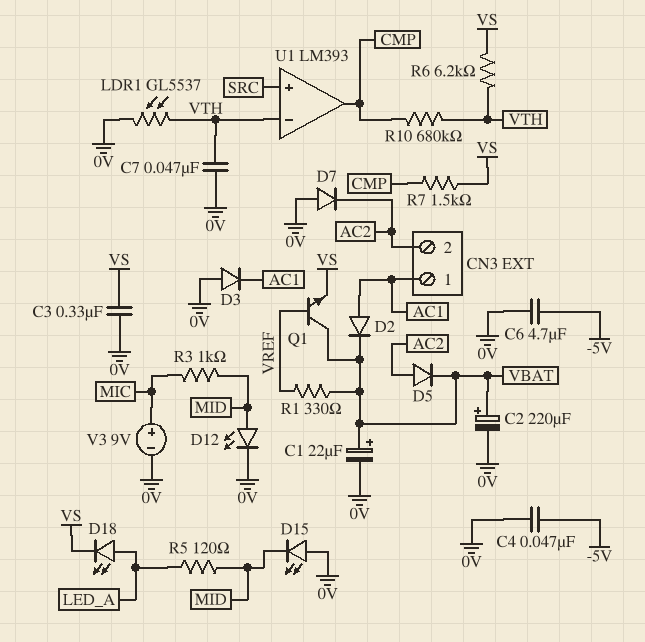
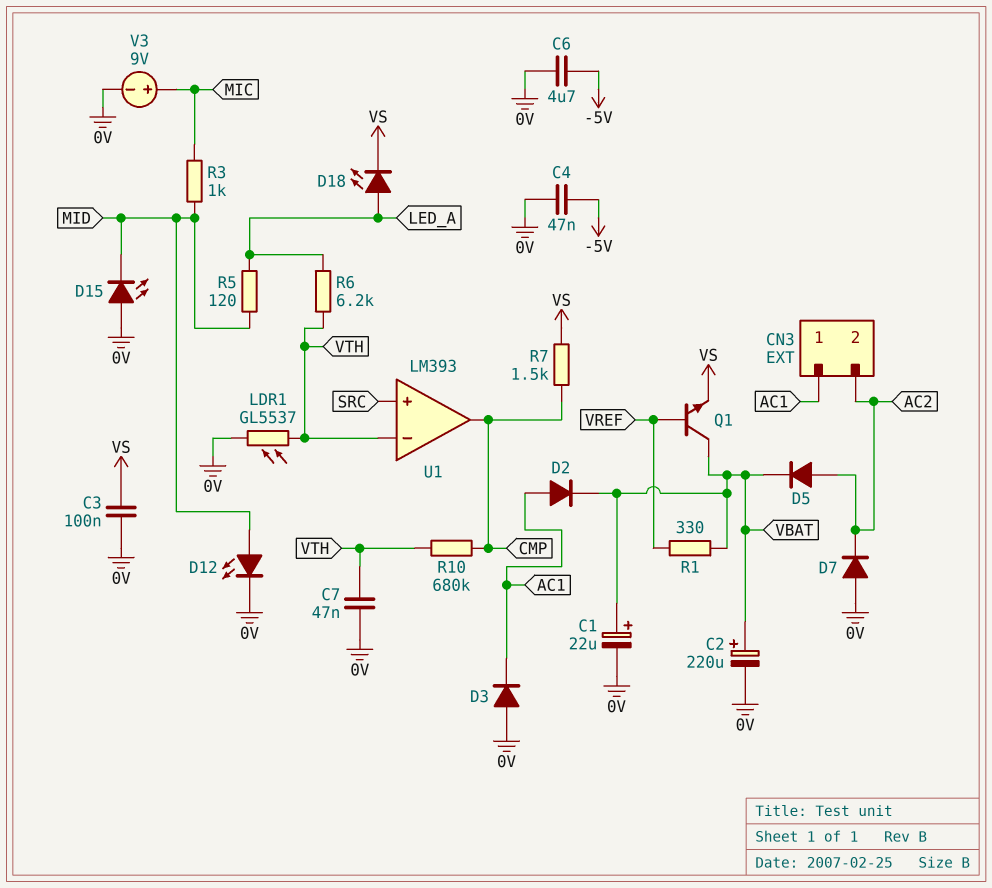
C3: 330nF (0V, VS) -> 100nF (0V, VS)
R6: 6.2k (VS, VTH) -> 6.2k (LED_A, VTH)

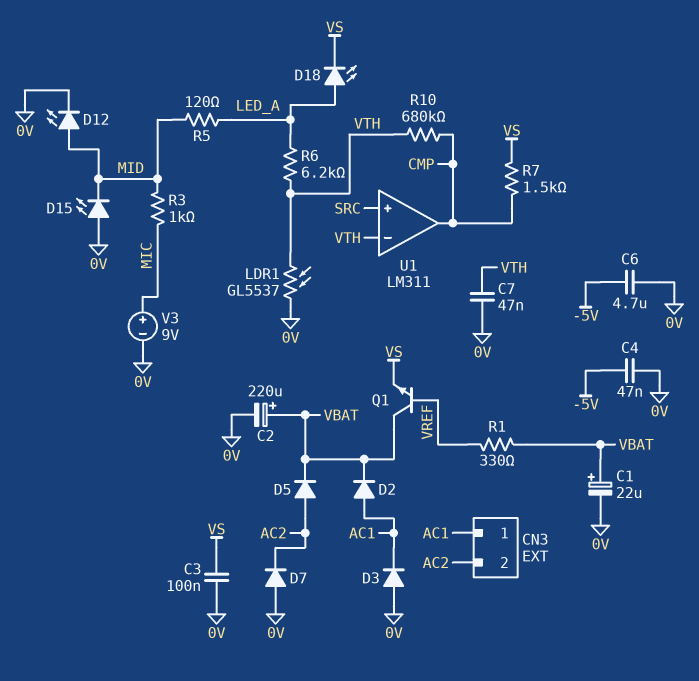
U1: LM393 -> LM311

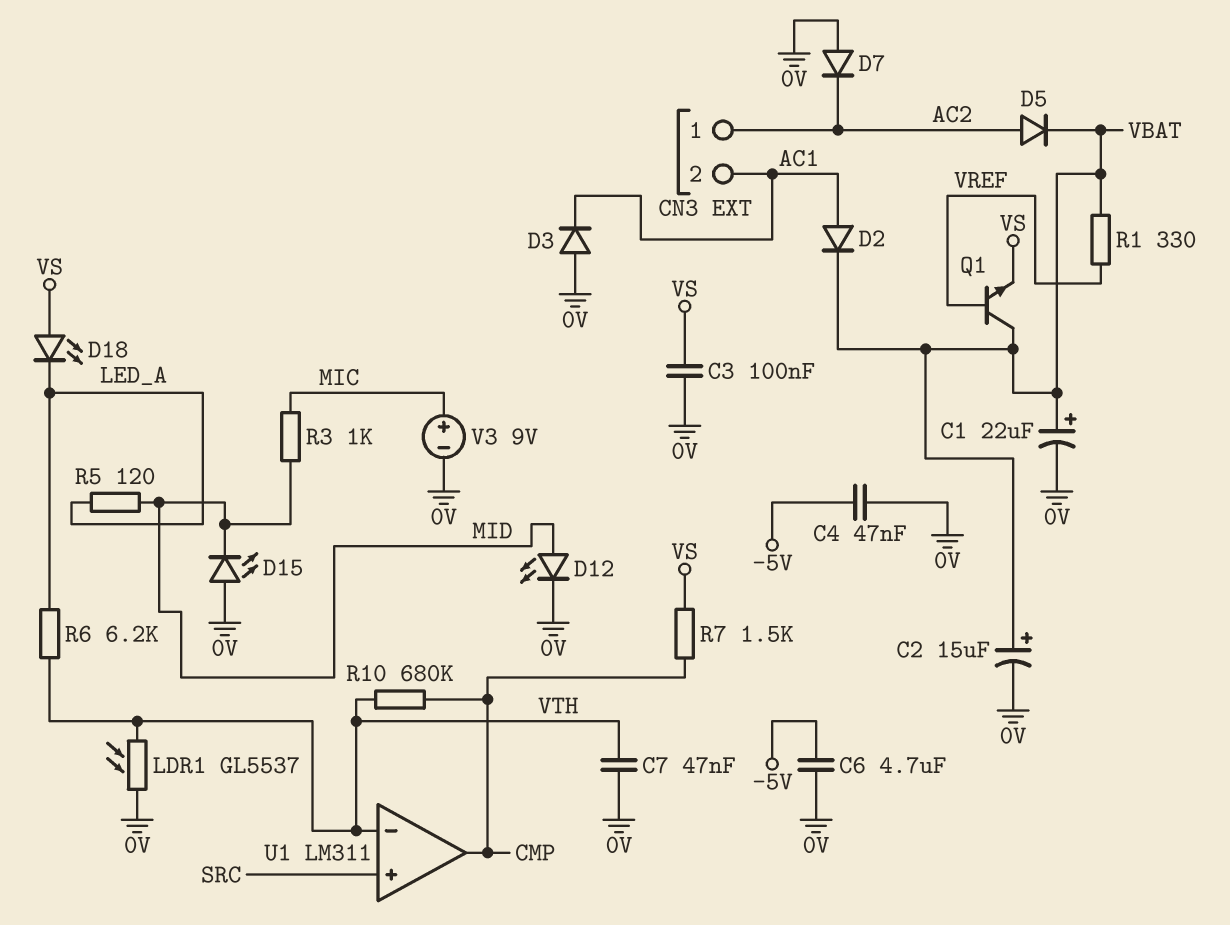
C2: 220uF (plus VBAT, minus 0V) -> 15uF (plus VBAT, minus 0V)
CN3 pin 1: AC1 -> AC2
CN3 pin 2: AC2 -> AC1
D18: LED (A LED_A, K VS) -> LED (A VS, K LED_A)

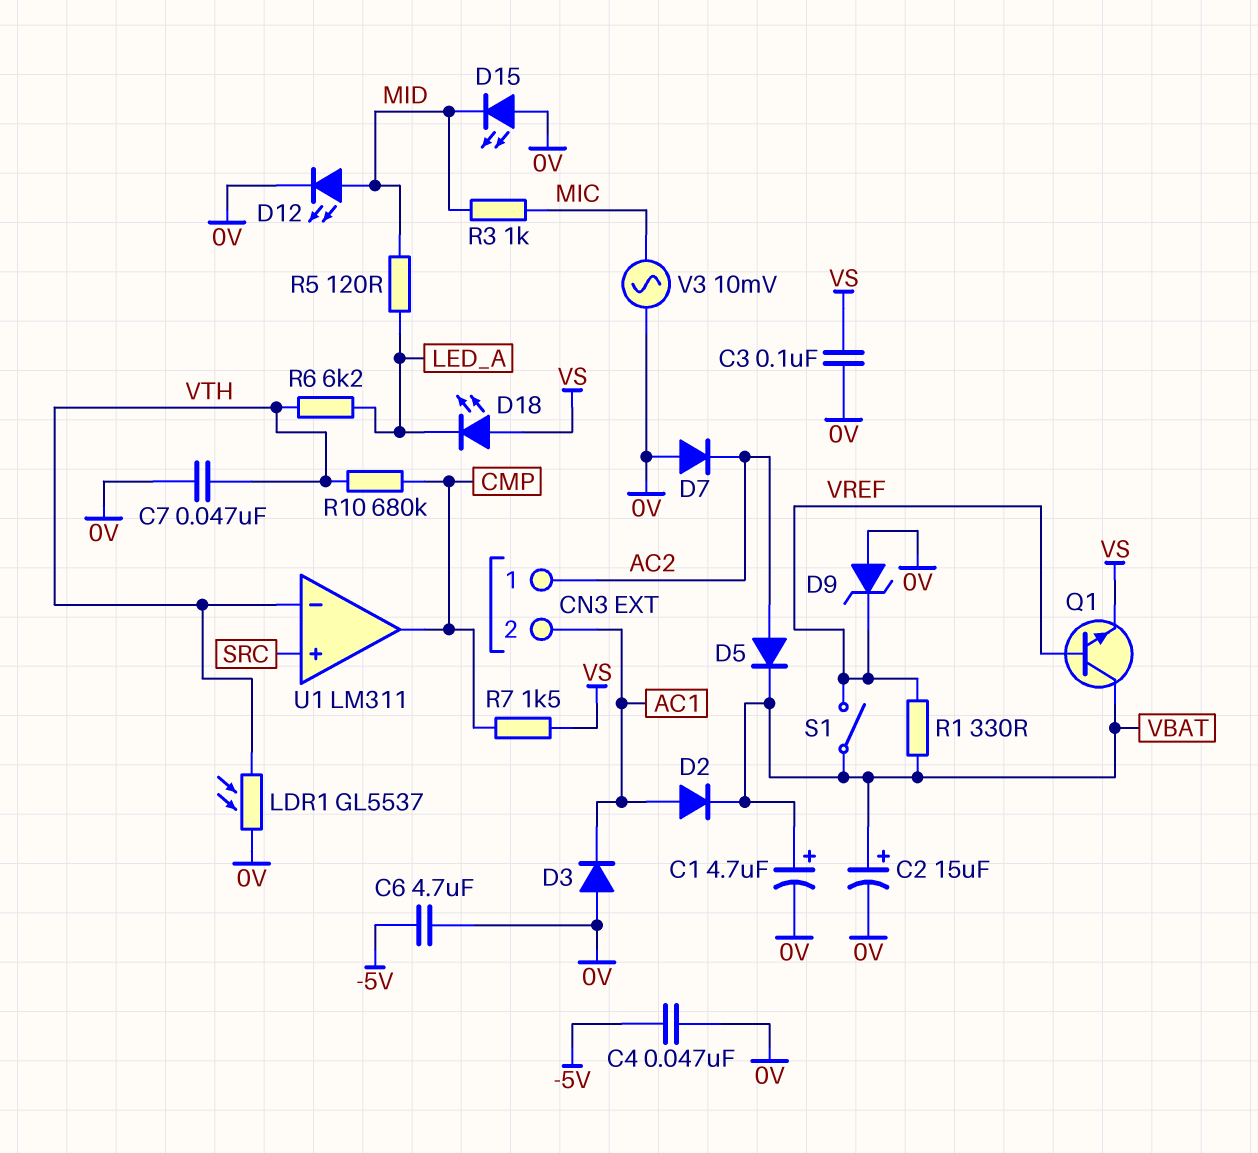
C1: 22uF (plus VBAT, minus 0V) -> 4.7uF (plus VBAT, minus 0V)
D9: none -> zener (A 0V, K VREF)
S1: none -> switch (VBAT, VREF)
V3: 9V (plus MIC, minus 0V) -> AC 10mV (0V, MIC)

